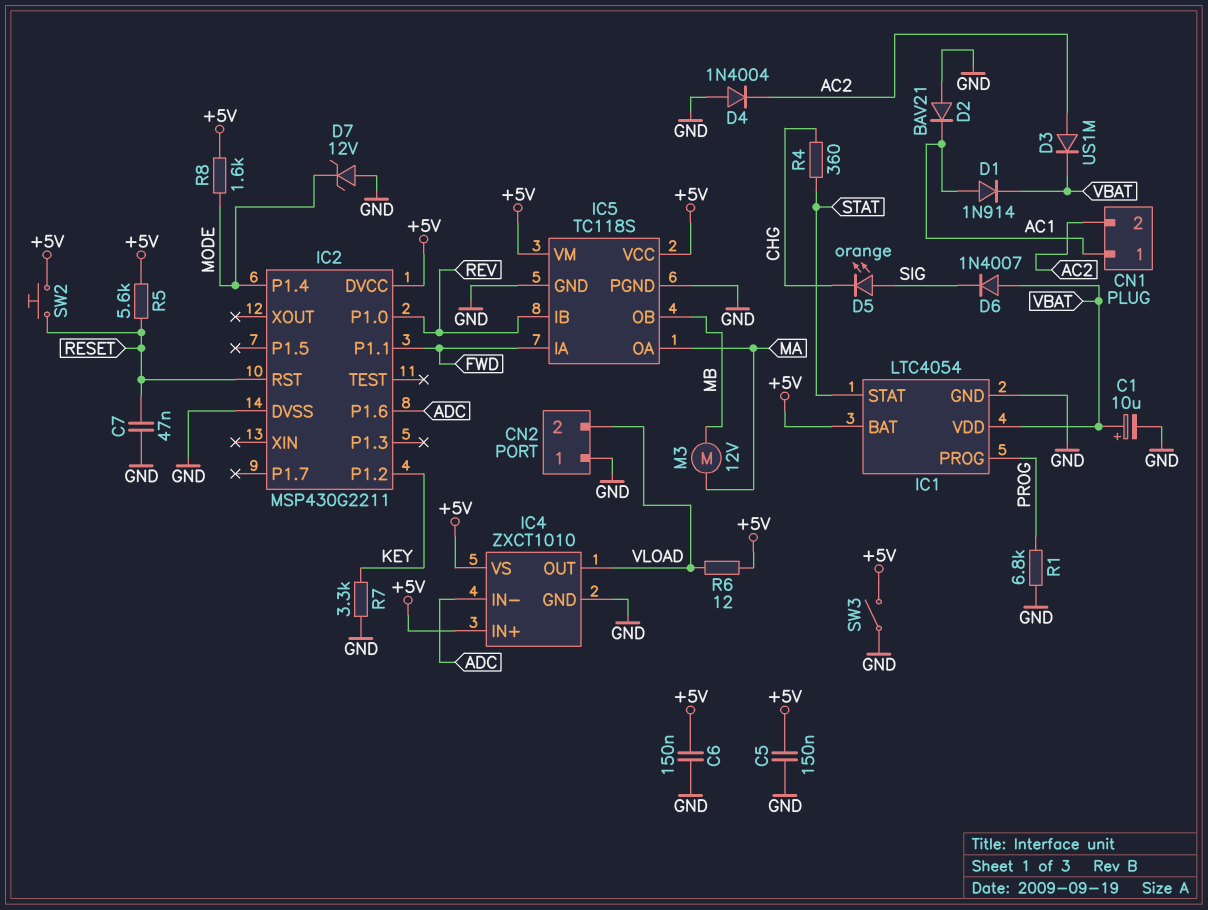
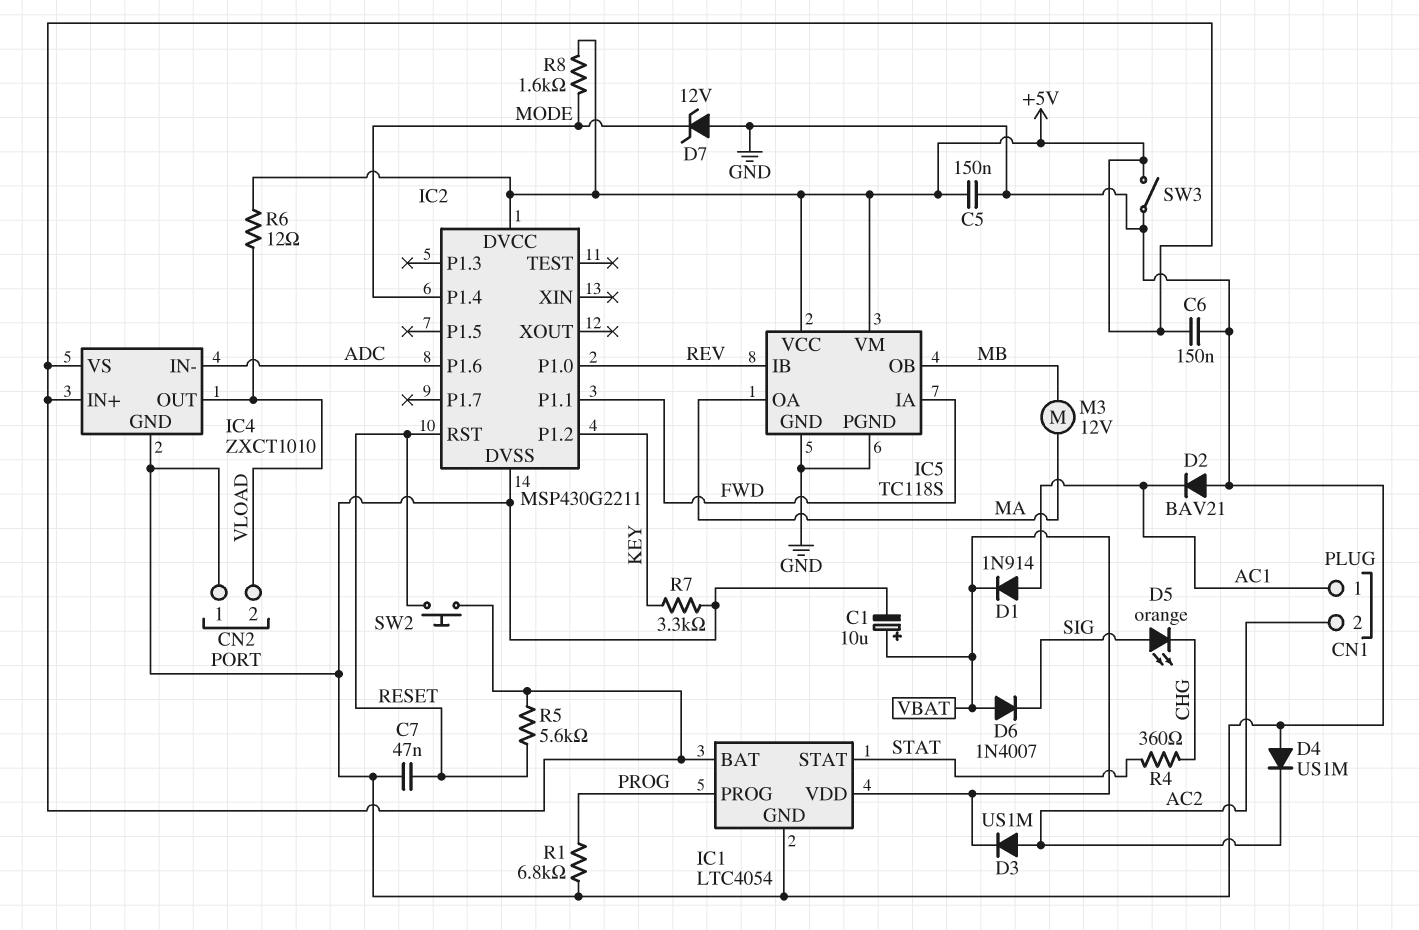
D4: diode 1N4004 (A GND, K AC2) -> diode US1M (A GND, K AC2)

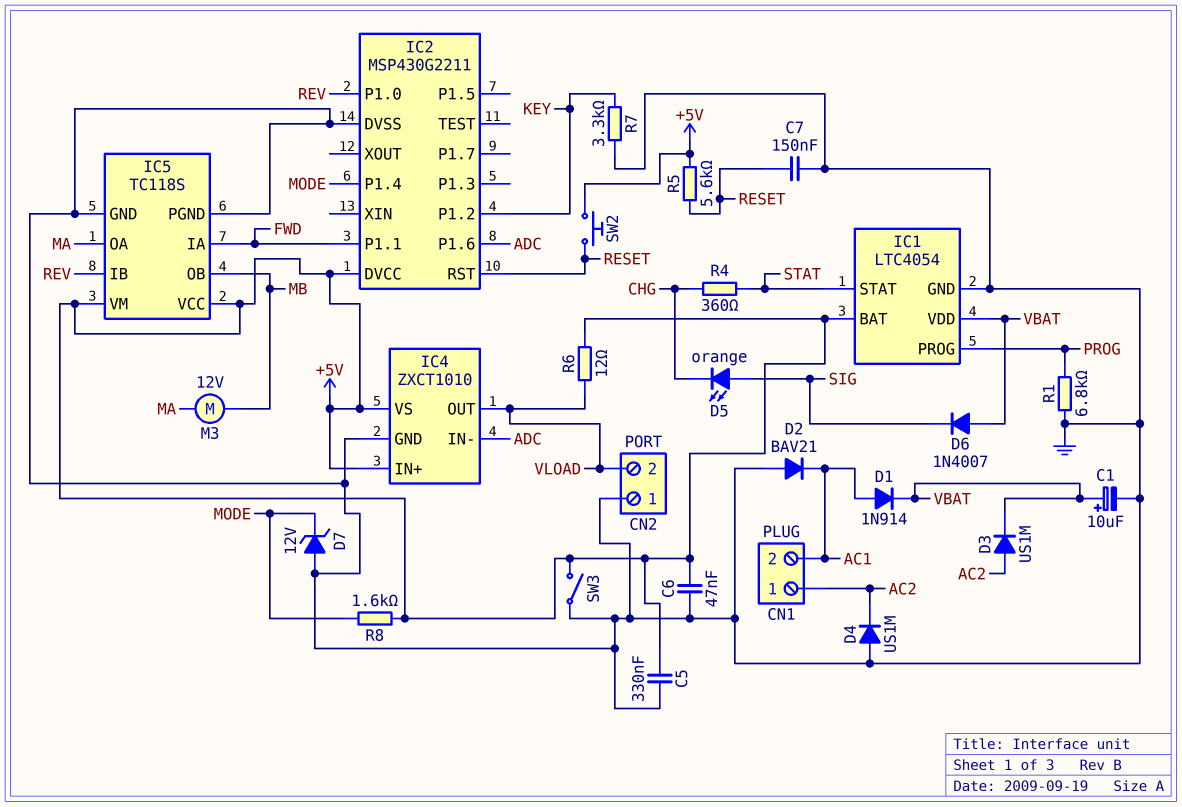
C5: 150nF (+5V, GND) -> 330nF (+5V, GND)
C6: 150nF (+5V, GND) -> 47nF (+5V, GND)
C7: 47nF (GND, RESET) -> 150nF (GND, RESET)
CN1 pin 1: AC1 -> AC2
CN1 pin 2: AC2 -> AC1

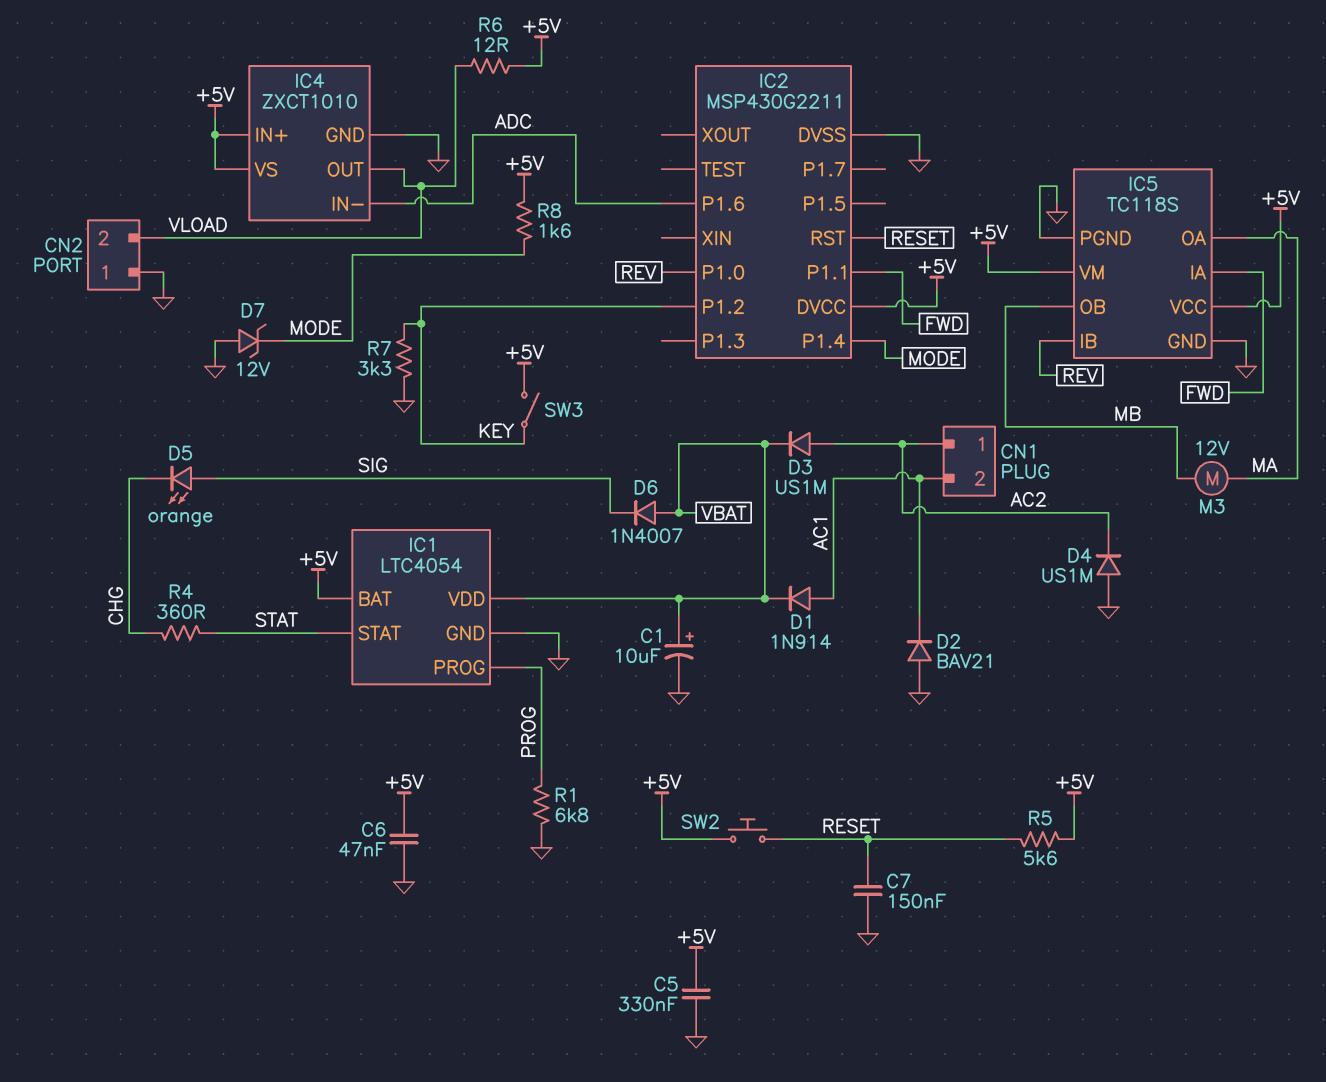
SW3: switch (+5V, GND) -> switch (+5V, KEY)

